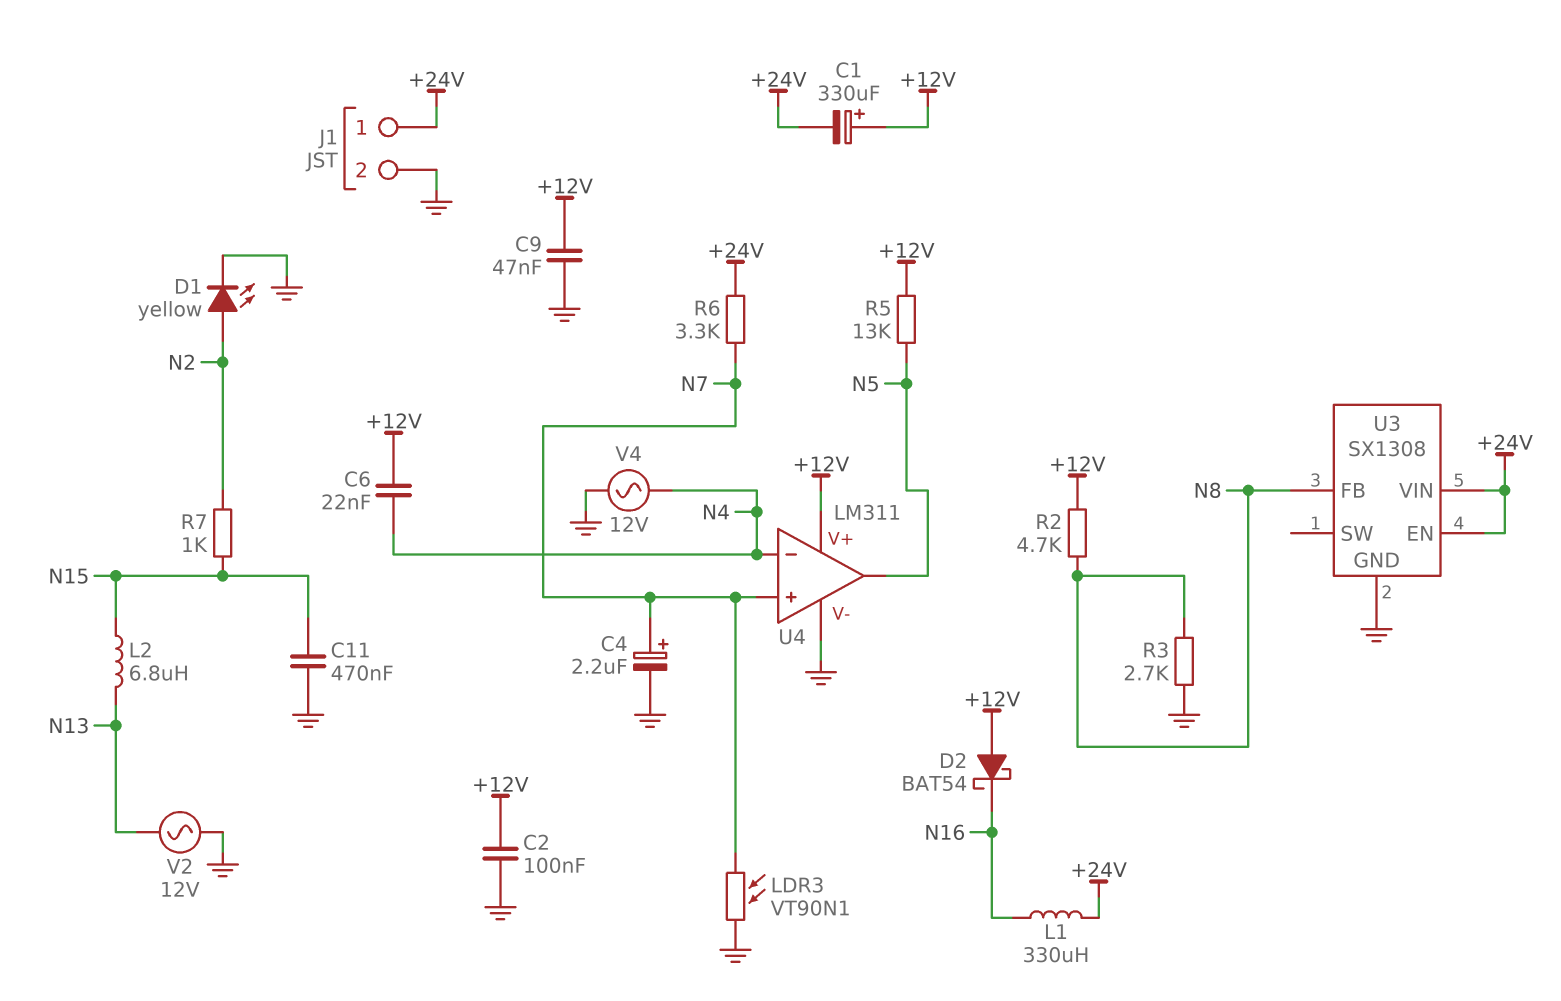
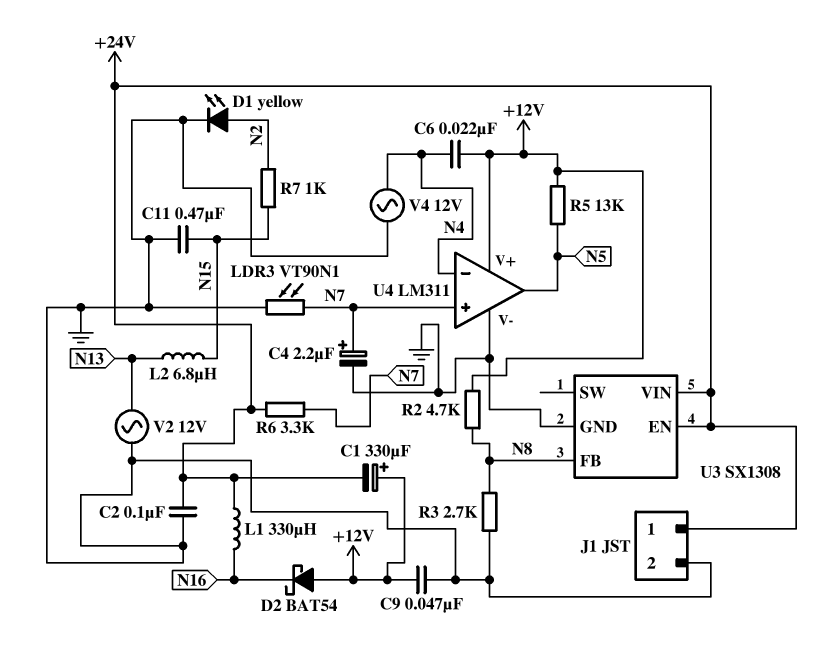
C2: 100nF (+12V, GND) -> 100nF (+24V, GND)

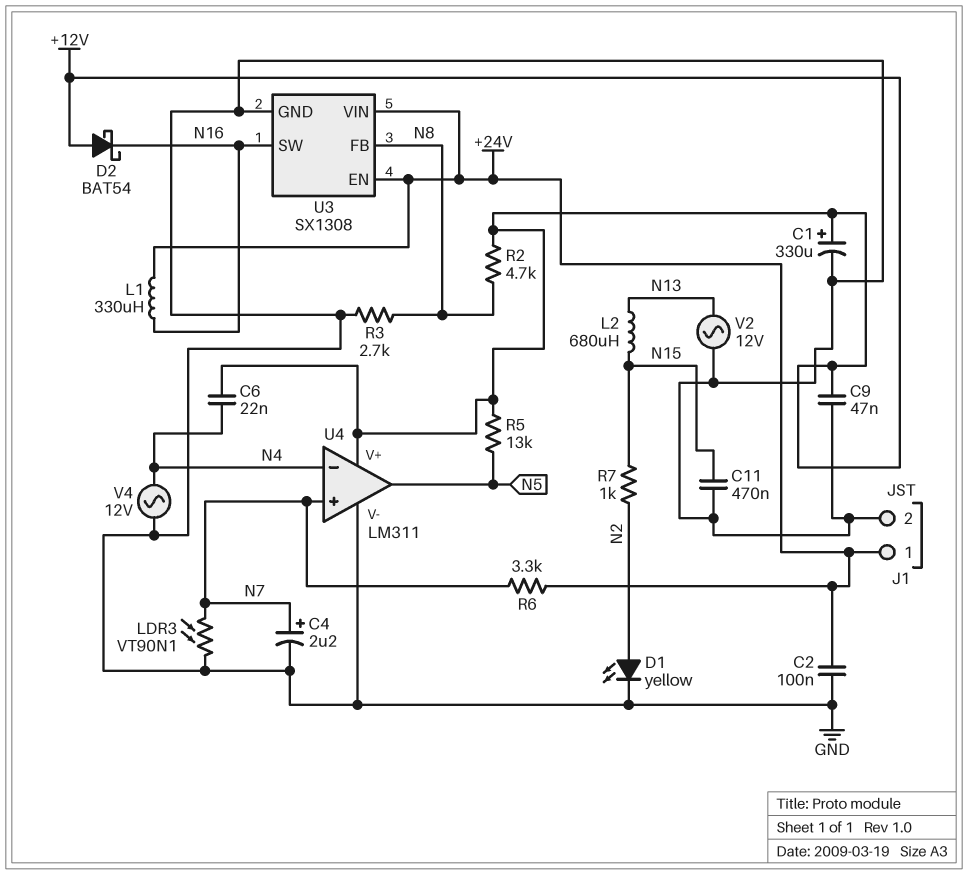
C1: 330uF (plus +12V, minus +24V) -> 330uF (plus +12V, minus GND)
L2: 6.8uH (N13, N15) -> 680uH (N13, N15)
U3 pin SW: none -> N16

